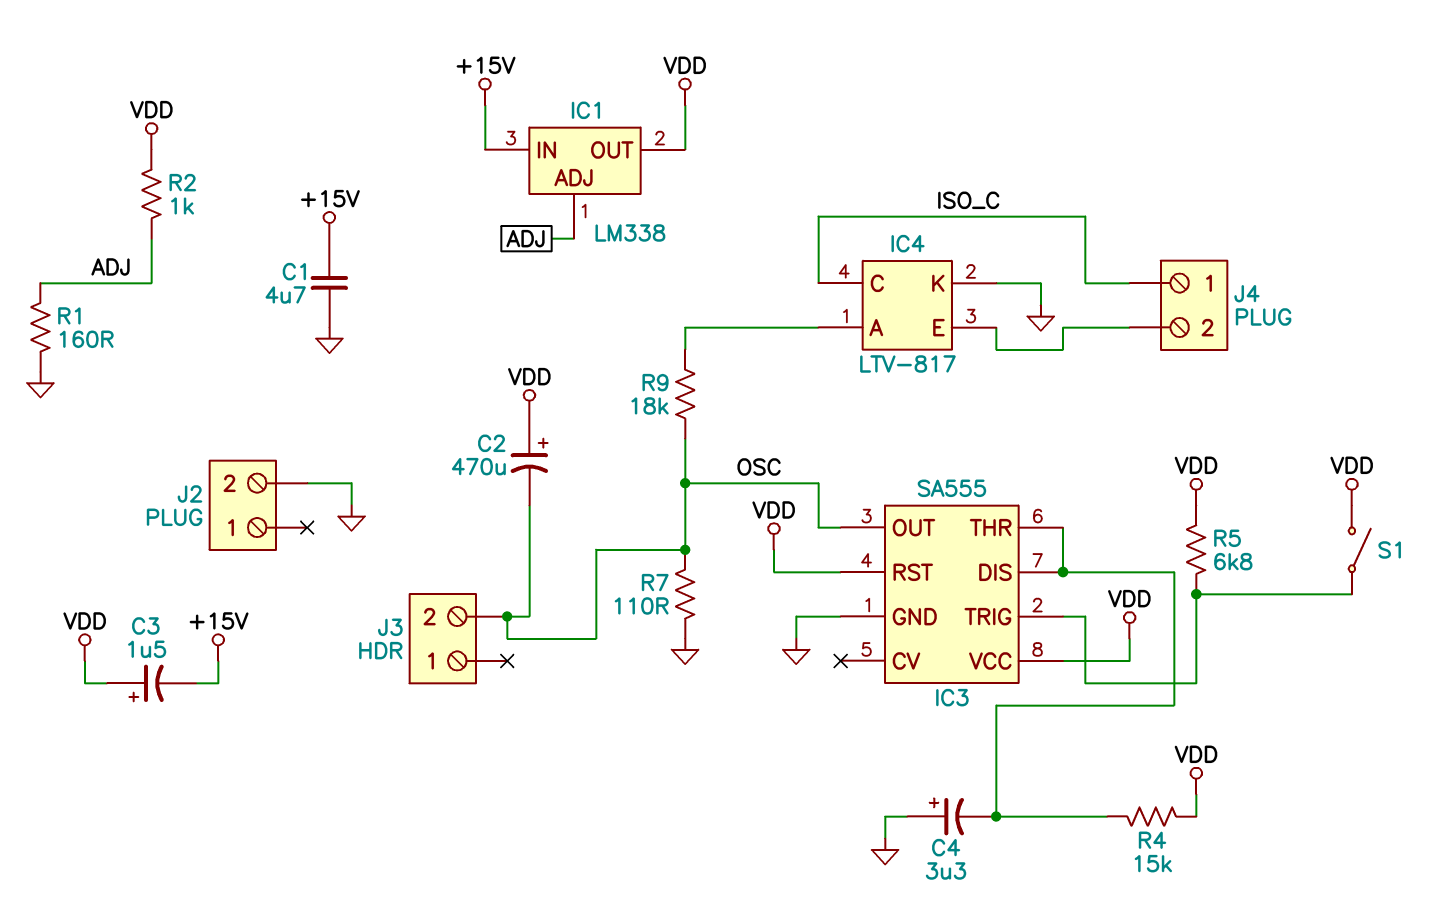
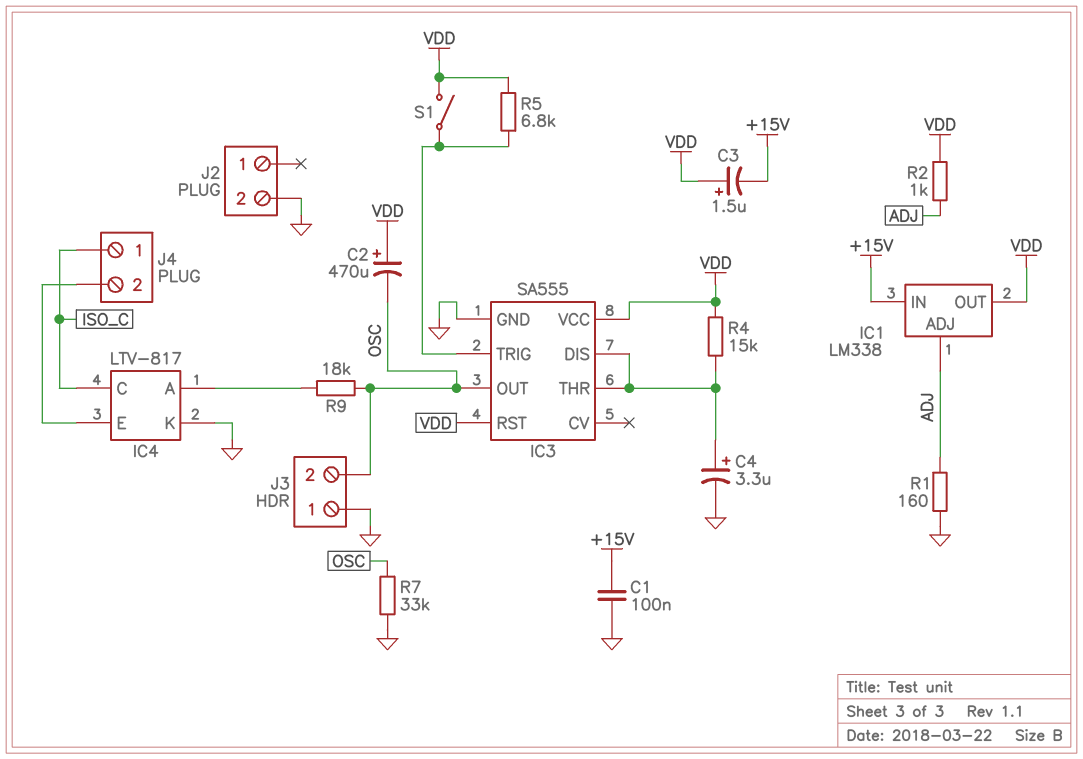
C1: 4.7uF (+15V, GND) -> 100nF (+15V, GND)
C4: 3.3uF (plus GND, minus IC3/DIS) -> 3.3uF (plus IC3/DIS, minus GND)
J3 pin 1: none -> GND
R7: 110 (GND, OSC) -> 33k (GND, OSC)

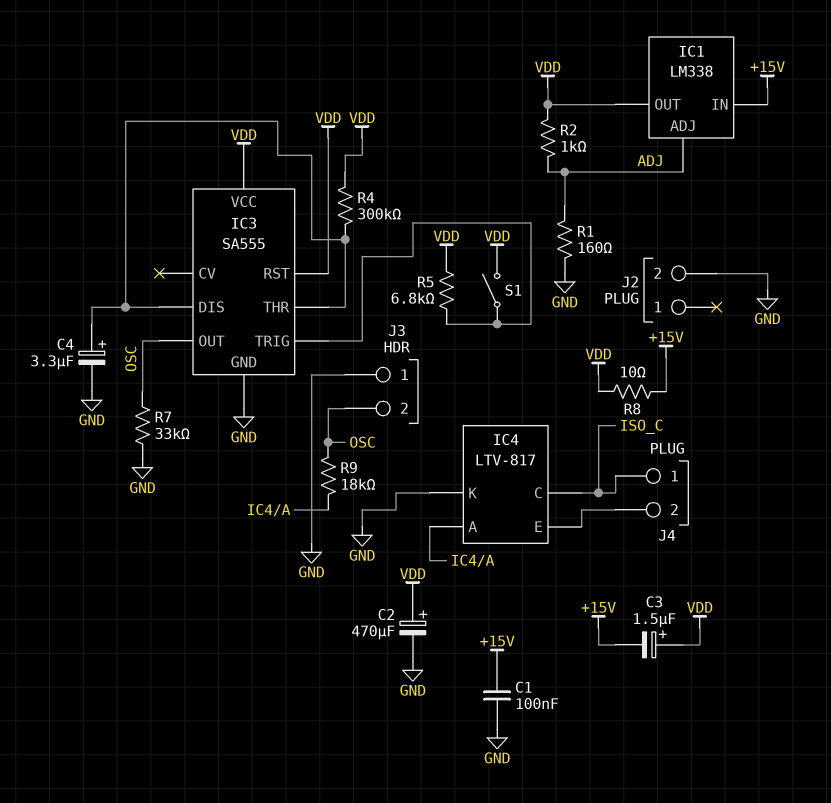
C2: 470uF (plus VDD, minus OSC) -> 470uF (plus VDD, minus GND)
R4: 15k (IC3/DIS, VDD) -> 300k (IC3/DIS, VDD)
R8: none -> 10 (+15V, VDD)

